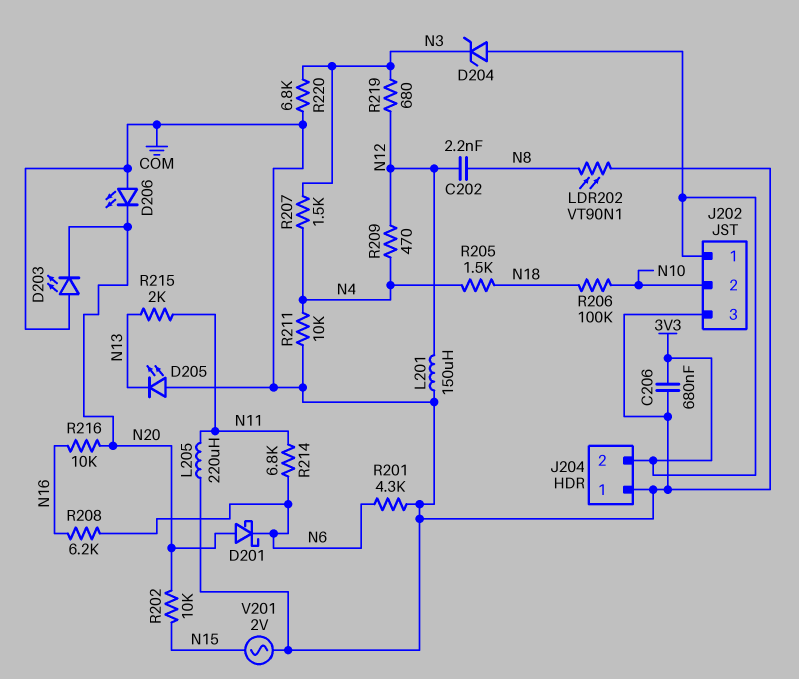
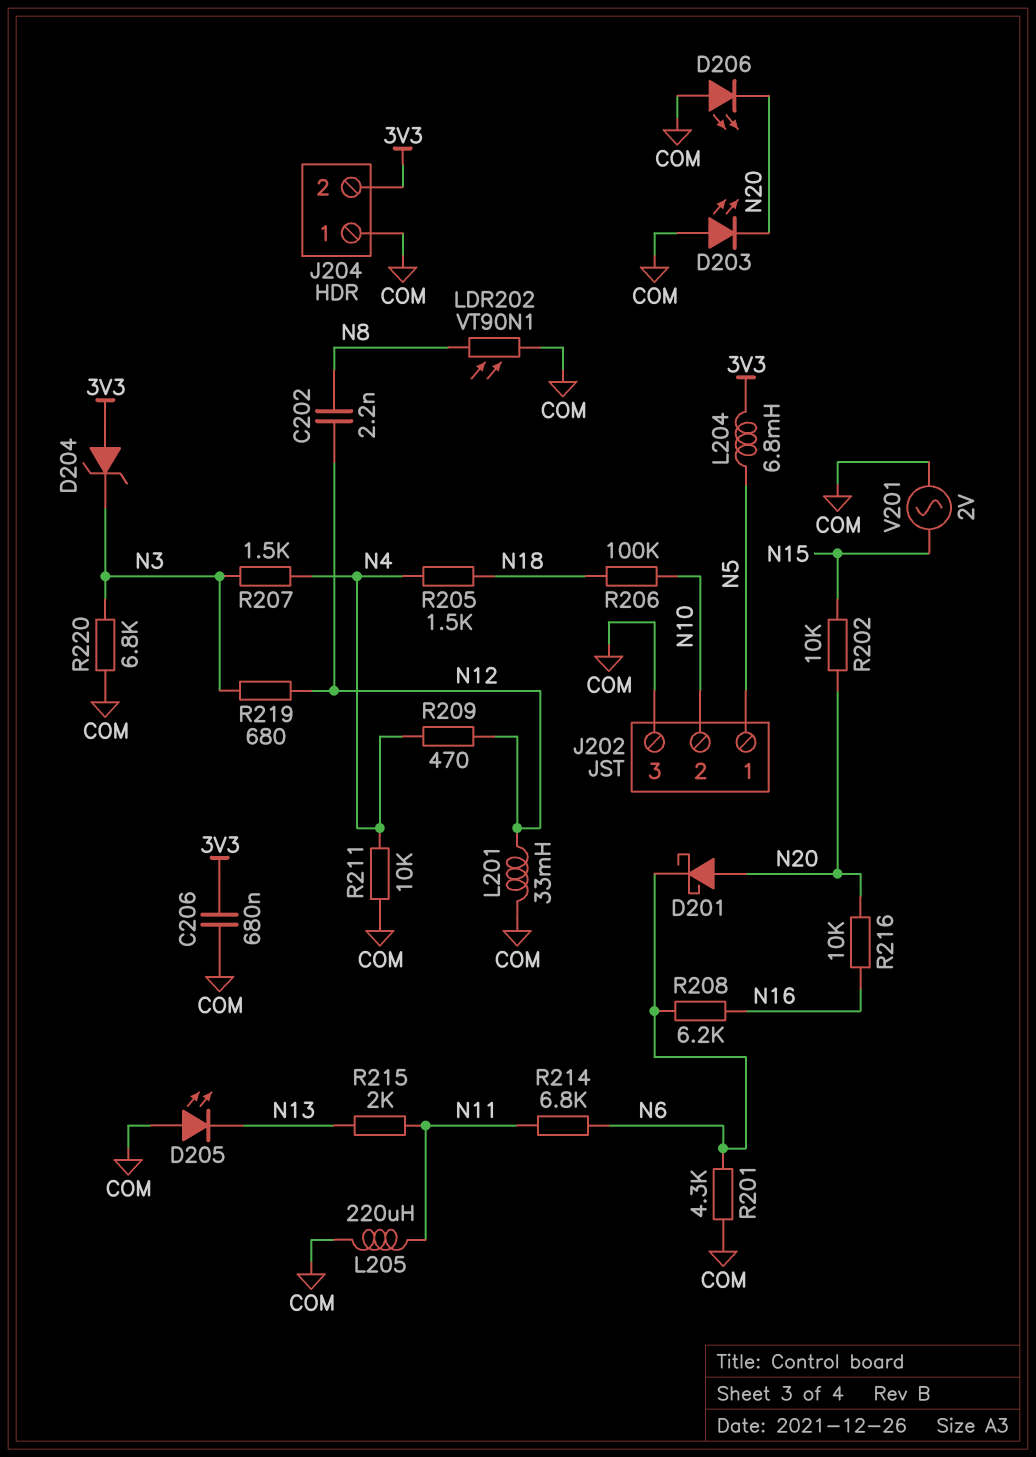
J202 pin 1: 3V3 -> N5
L201: 150uH (COM, N12) -> 33mH (COM, N12)
L204: none -> 6.8mH (3V3, N5)

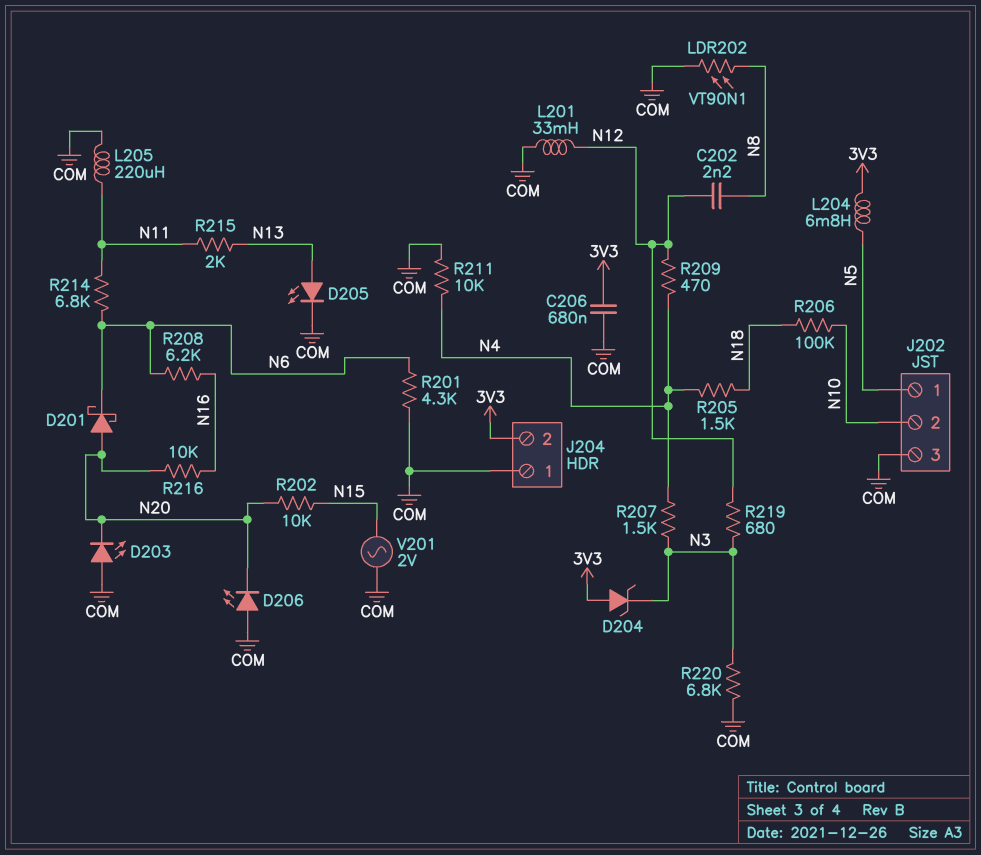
D205: LED (A COM, K N13) -> LED (A N13, K COM)

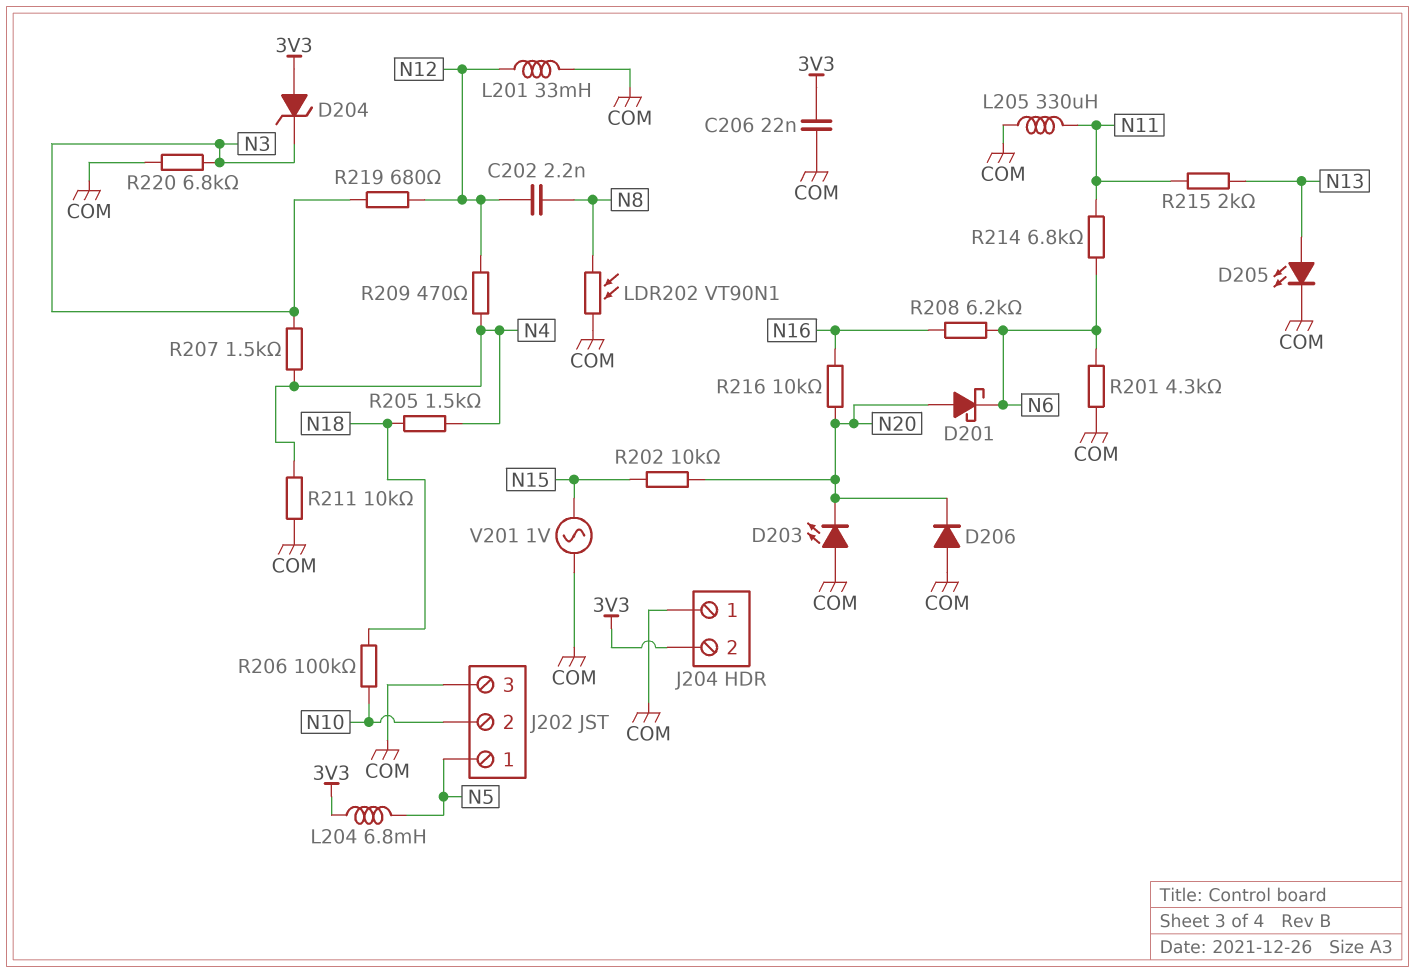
C206: 680nF (3V3, COM) -> 22nF (3V3, COM)
D206: LED (A COM, K N20) -> diode (A COM, K N20)
L205: 220uH (COM, N11) -> 330uH (COM, N11)
V201: AC 2V (COM, N15) -> AC 1V (COM, N15)

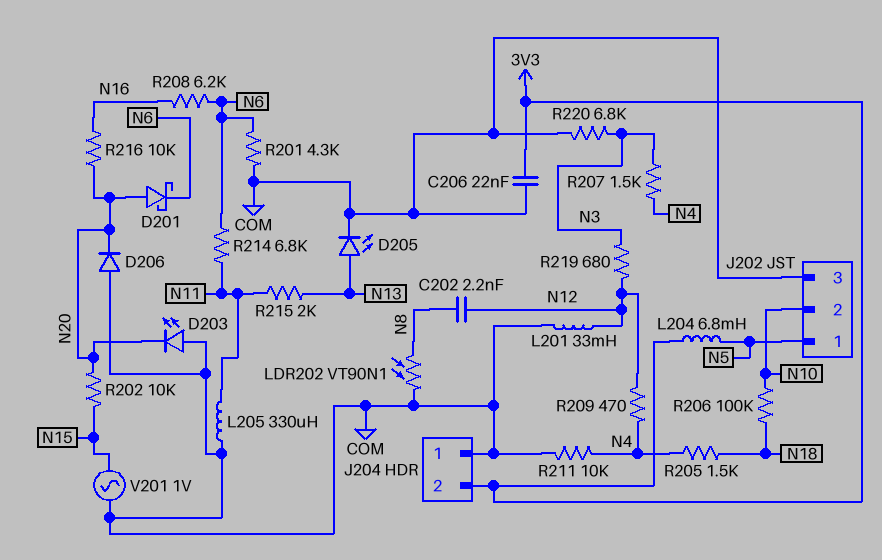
D204: zener (A 3V3, K N3) -> none

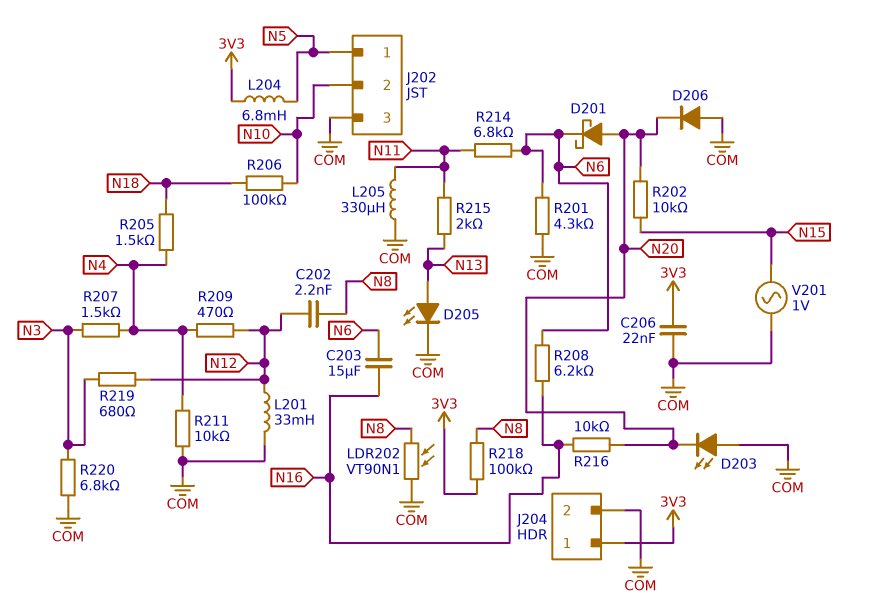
C203: none -> 15uF (N6, N16)
J204 pin 1: COM -> 3V3
J204 pin 2: 3V3 -> COM
R218: none -> 100k (3V3, N8)

